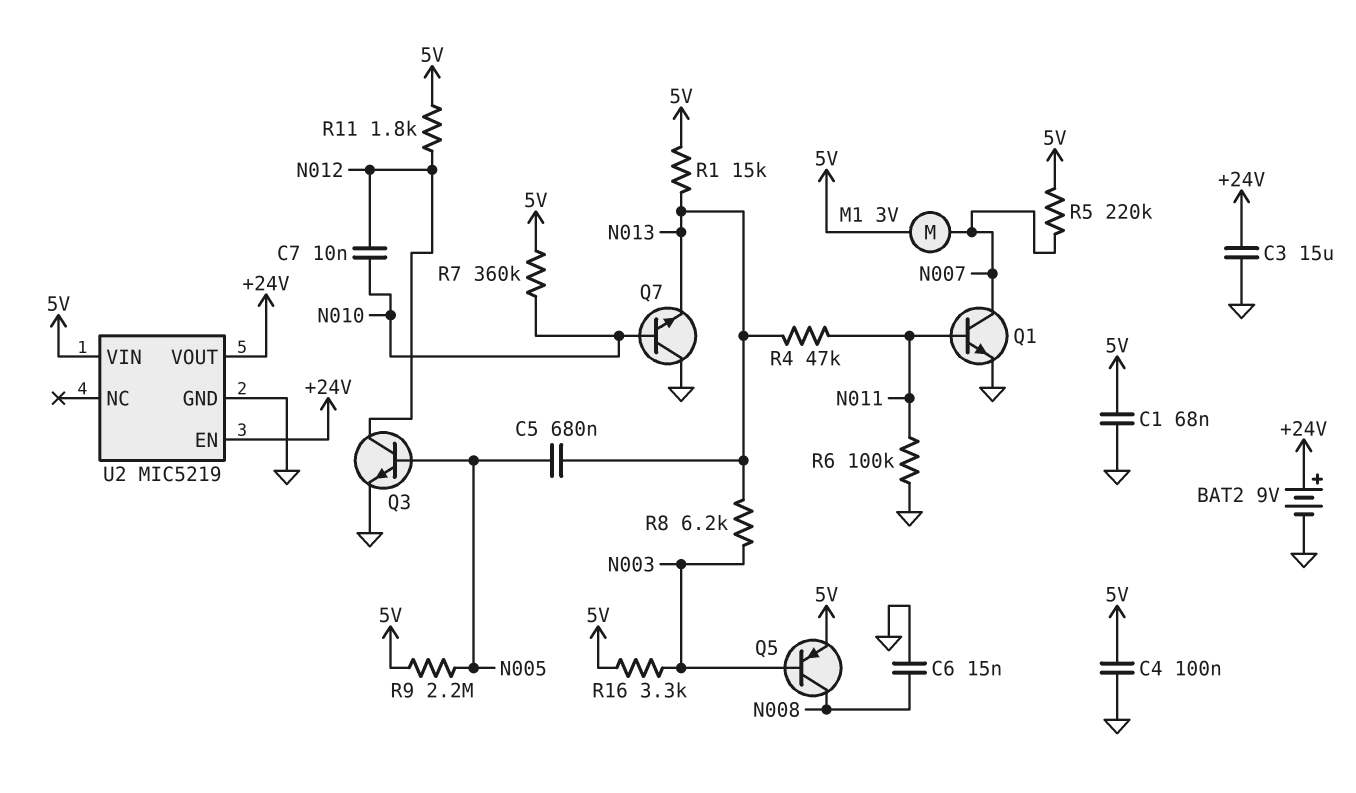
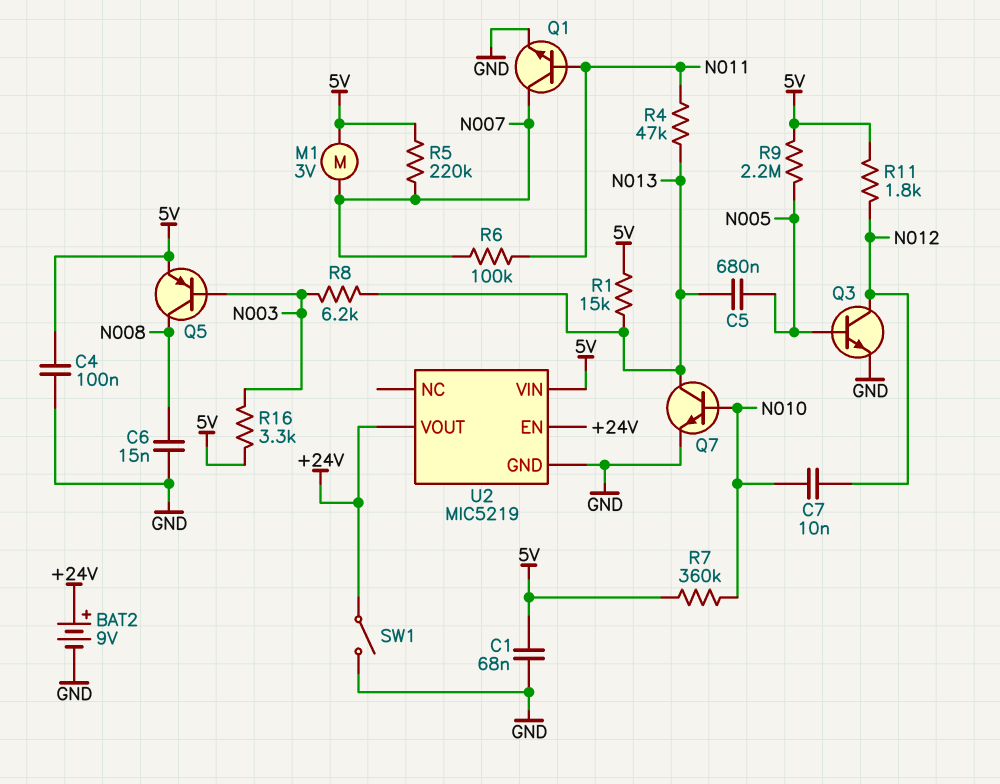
C3: 15uF (+24V, GND) -> none
Q7: NPN (B N010, C GND, E N013) -> NPN (B N010, C N013, E GND)
R6: 100k (GND, N011) -> 100k (N007, N011)
SW1: none -> switch (+24V, GND)

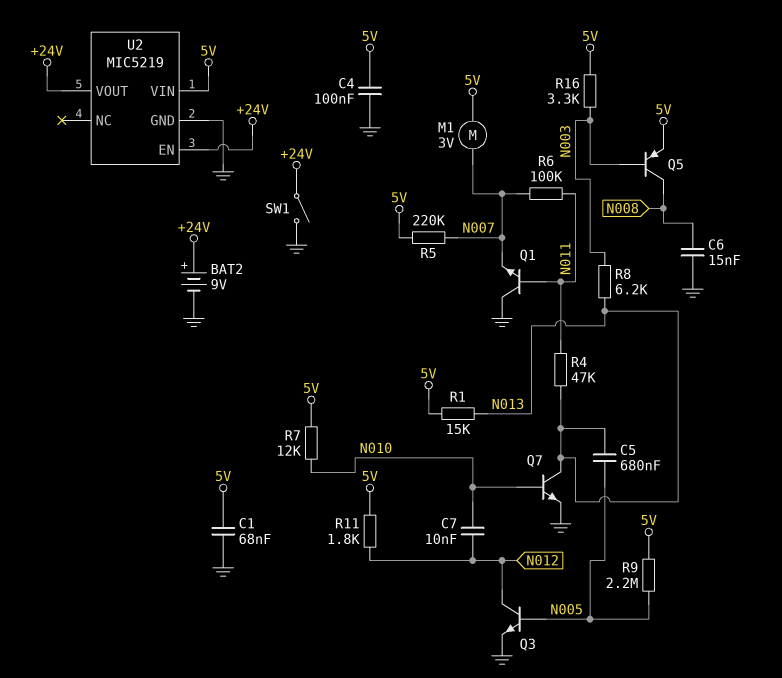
Q1: NPN (B N011, C N007, E GND) -> NPN (B N011, C GND, E N007)
R7: 360k (5V, N010) -> 12k (5V, N010)

